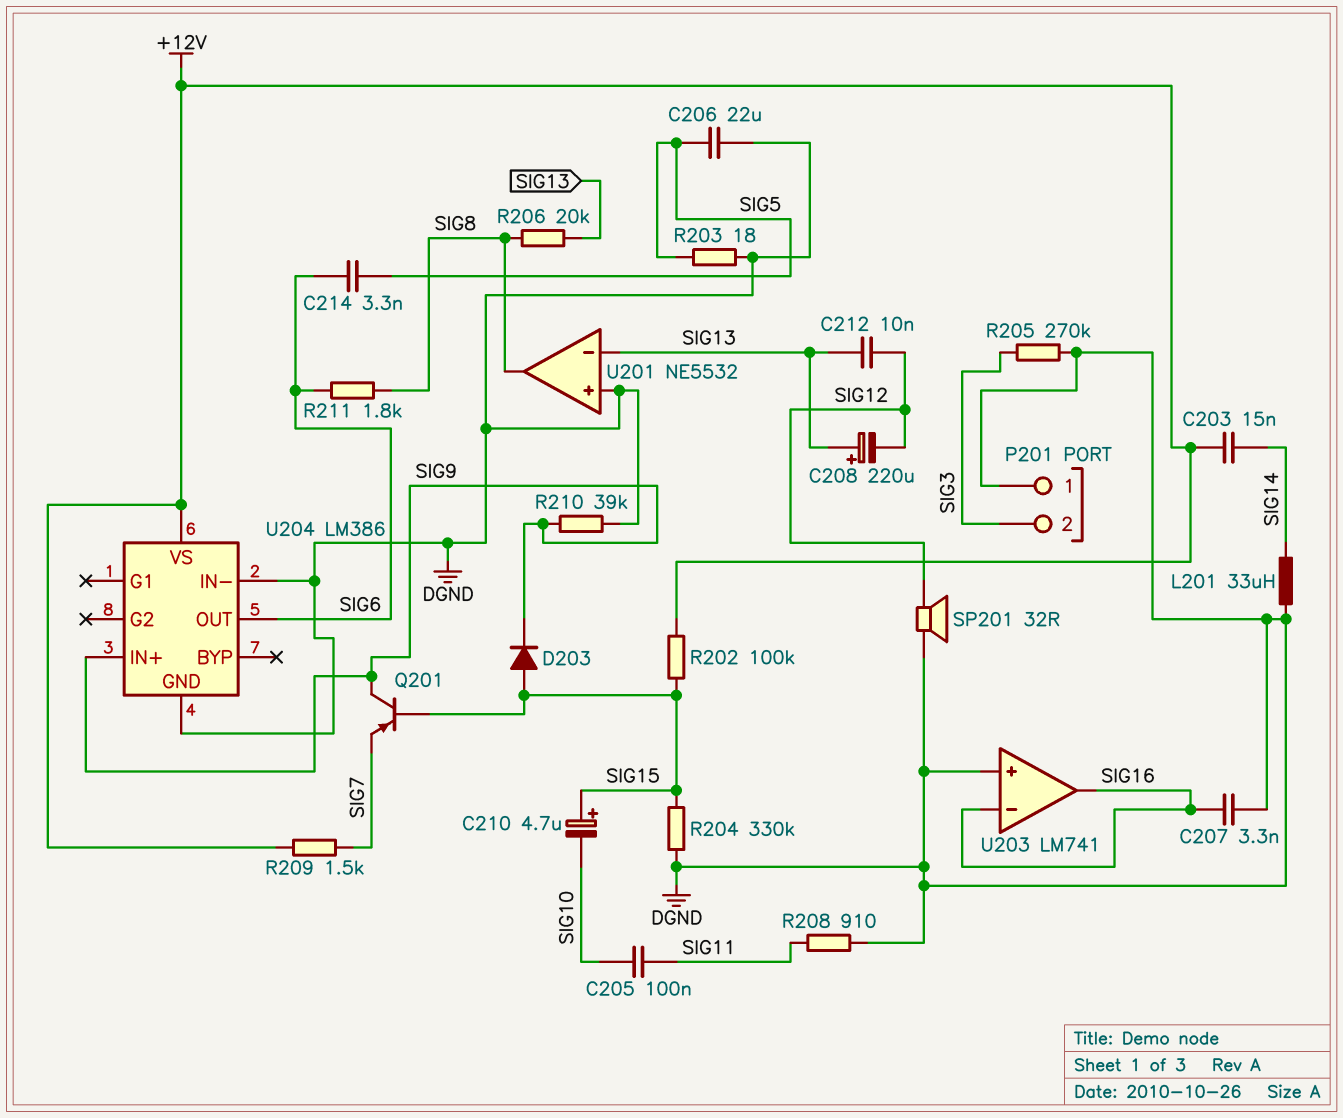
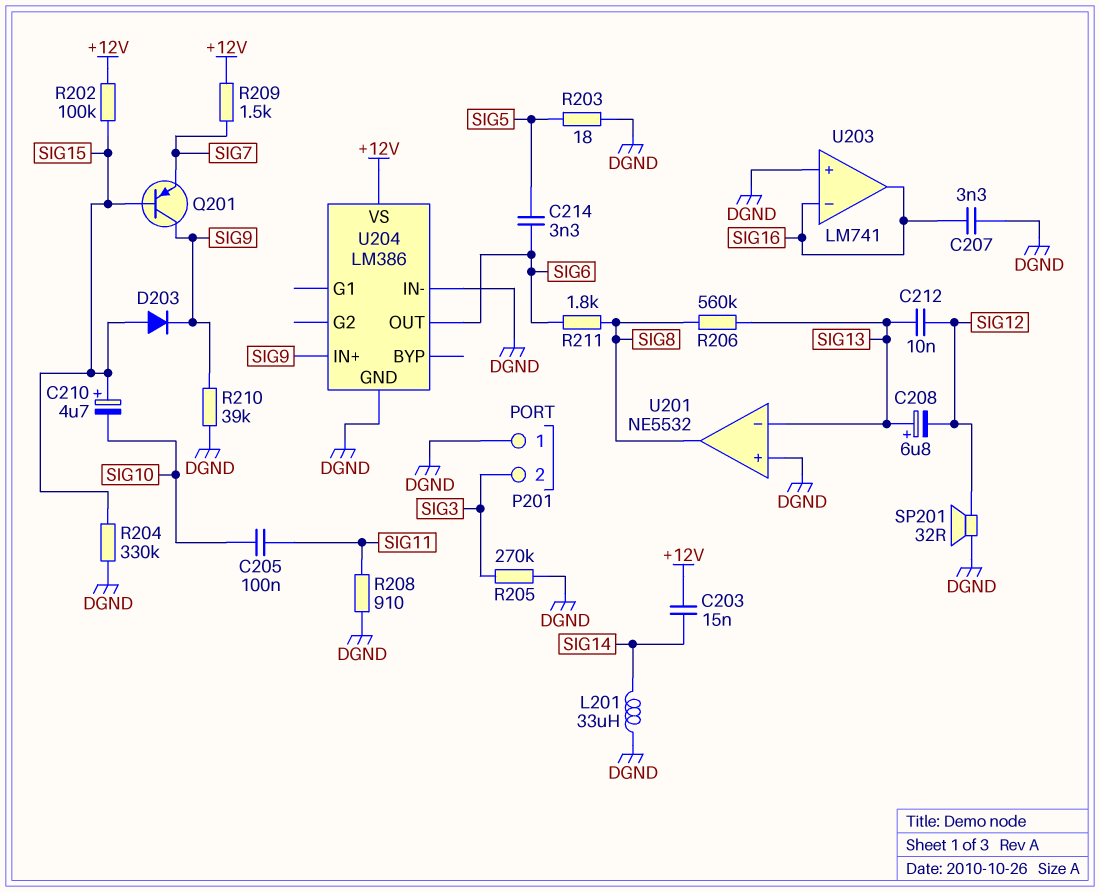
C206: 22uF (DGND, SIG5) -> none
C208: 220uF (plus SIG13, minus SIG12) -> 6.8uF (plus SIG13, minus SIG12)
R206: 20k (SIG8, SIG13) -> 560k (SIG8, SIG13)

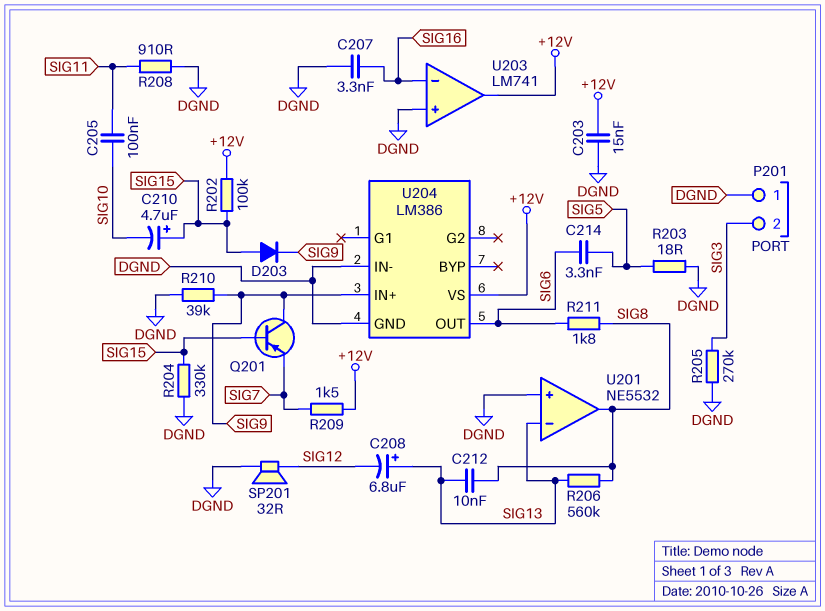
C203: 15nF (+12V, SIG14) -> 15nF (+12V, DGND)
C212: 10nF (SIG12, SIG13) -> 10nF (SIG8, SIG13)
L201: 33uH (DGND, SIG14) -> none
U203 pin out: SIG16 -> +12V

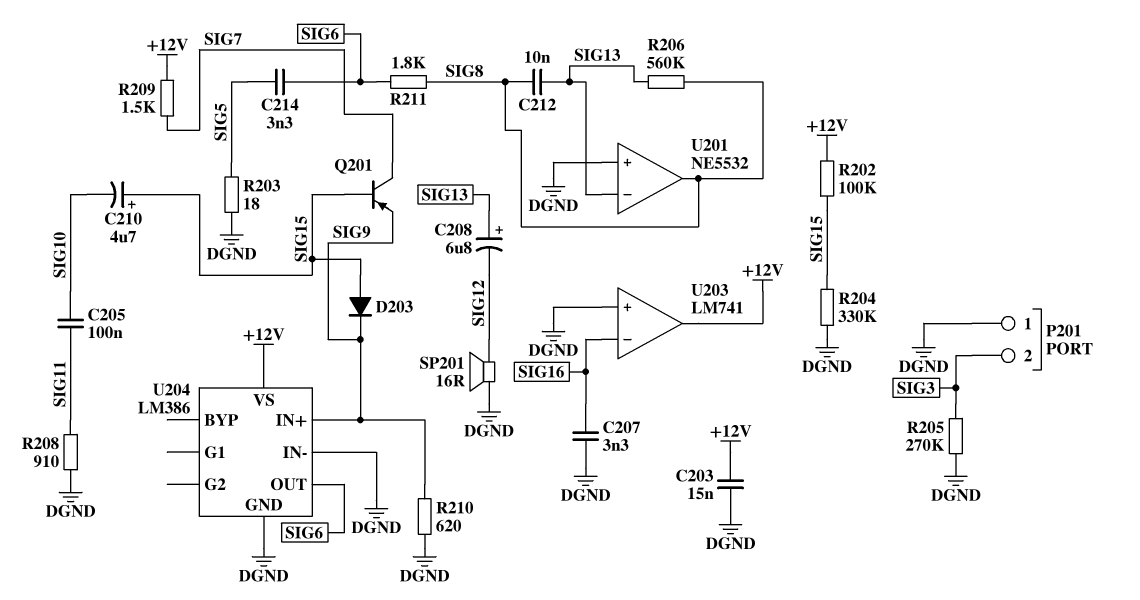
Q201: PNP (B SIG15, C SIG9, E SIG7) -> PNP (B SIG15, C SIG7, E SIG9)
R210: 39k (DGND, SIG9) -> 620 (DGND, SIG9)
SP201: speaker 32R (DGND, SIG12) -> speaker 16R (DGND, SIG12)

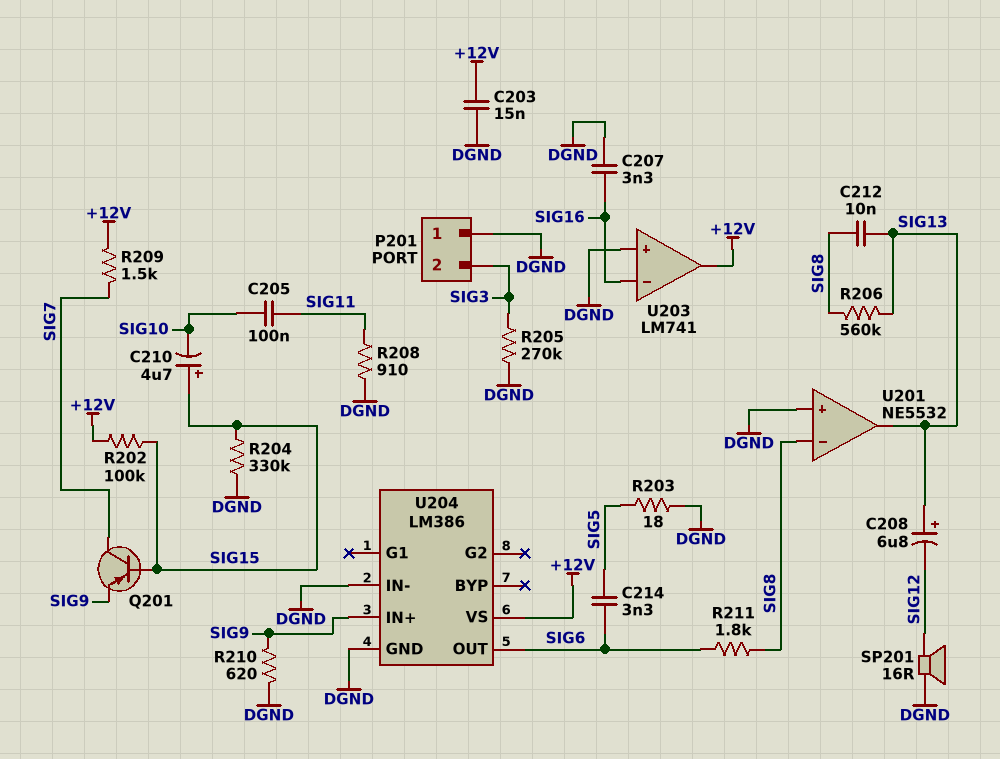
D203: diode (A SIG15, K SIG9) -> none
U201 pin in-: SIG13 -> SIG8
U201 pin out: SIG8 -> SIG13

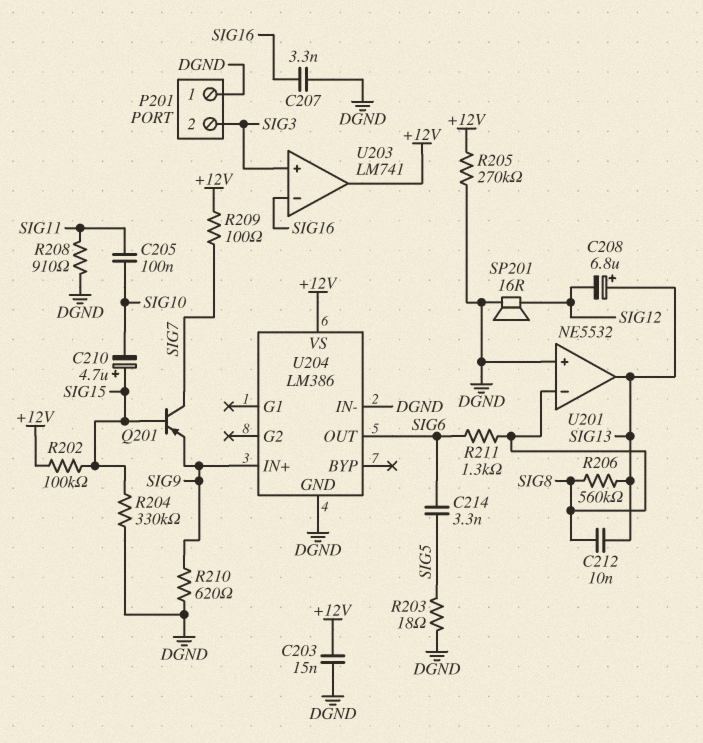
R205: 270k (DGND, SIG3) -> 270k (+12V, DGND)
R209: 1.5k (+12V, SIG7) -> 100 (+12V, SIG7)
R211: 1.8k (SIG6, SIG8) -> 1.3k (SIG6, SIG8)
U203 pin in+: DGND -> SIG3

